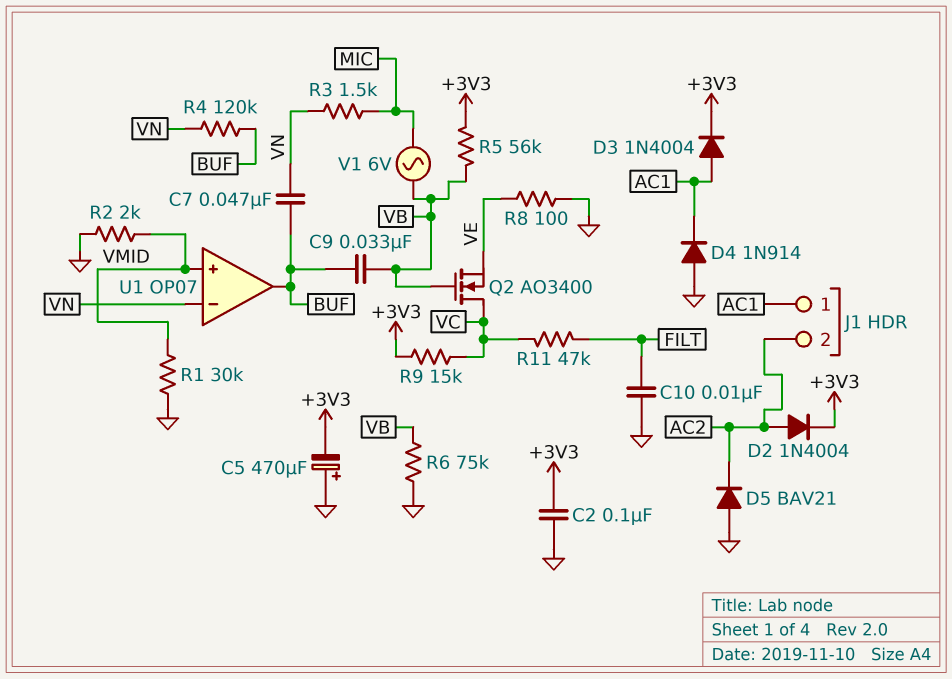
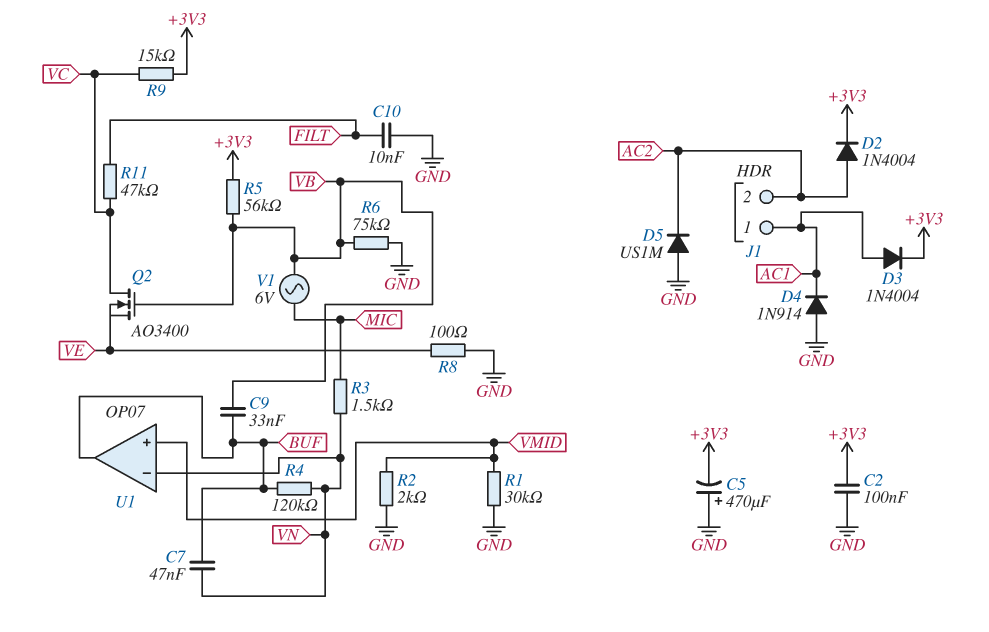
D5: diode BAV21 (A GND, K AC2) -> diode US1M (A GND, K AC2)

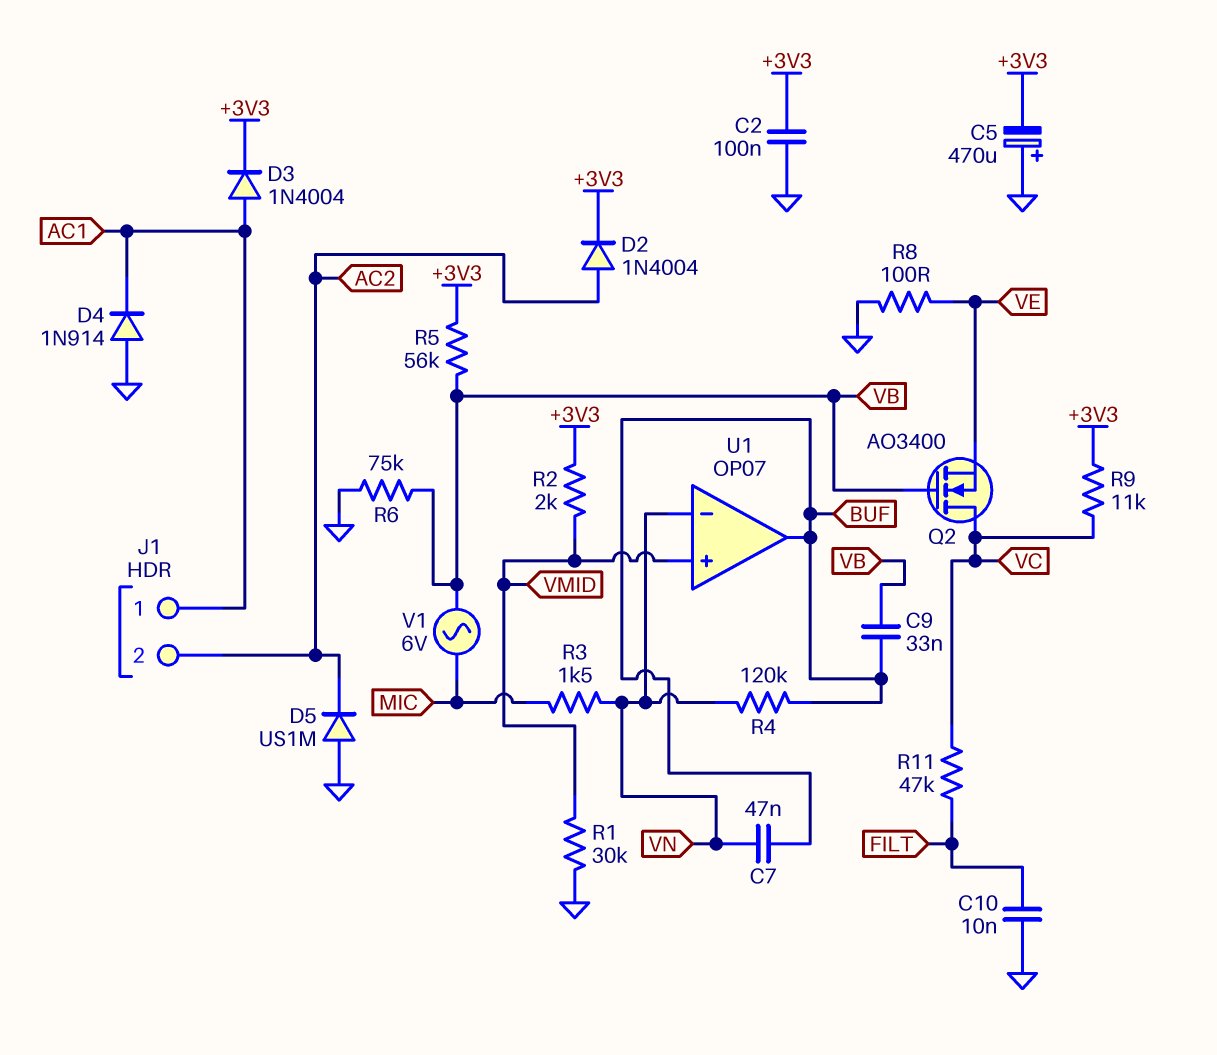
R2: 2k (GND, VMID) -> 2k (+3V3, VMID)
R9: 15k (+3V3, VC) -> 11k (+3V3, VC)

